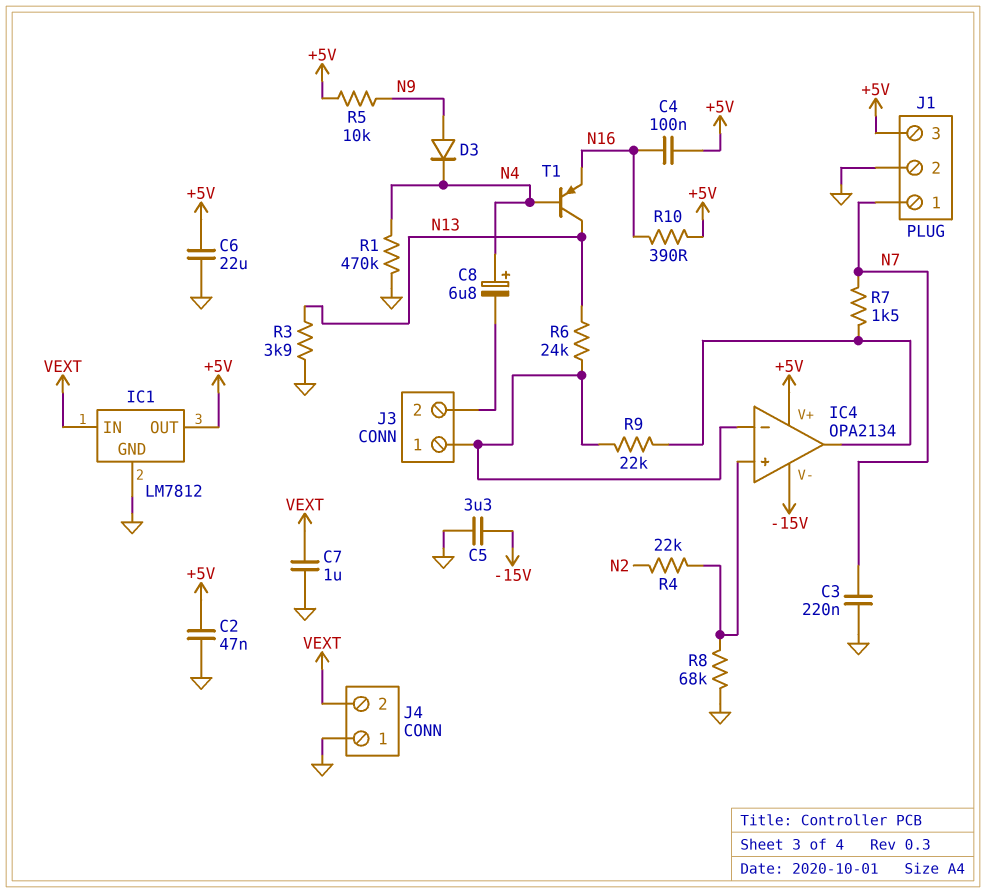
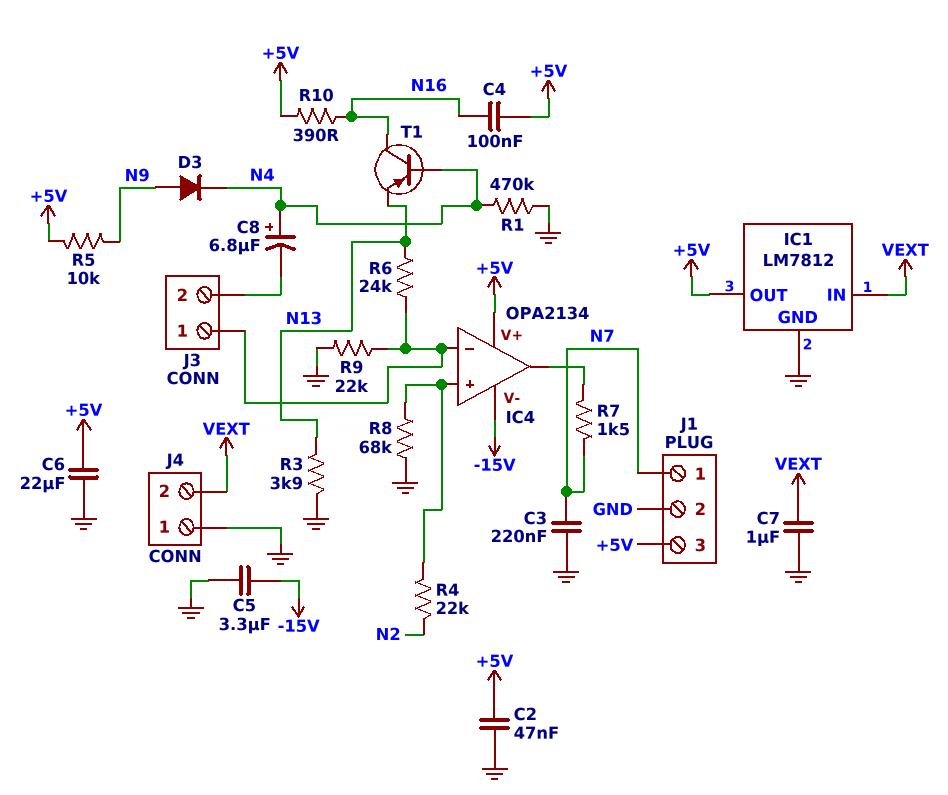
R9: 22k (IC4/in-, IC4/out) -> 22k (GND, IC4/in-)
T1: PNP (B N4, C N13, E N16) -> PNP (B N4, C N16, E N13)

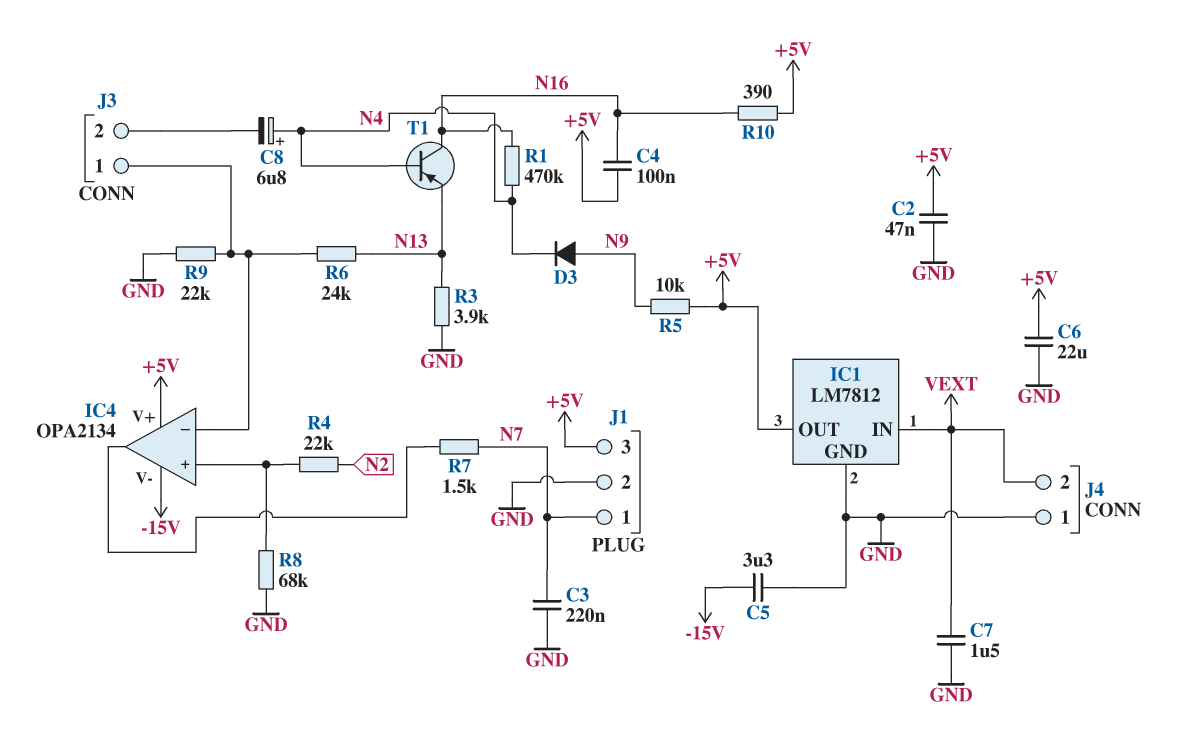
C7: 1uF (GND, VEXT) -> 1.5uF (GND, VEXT)
R1: 470k (GND, N4) -> 470k (N4, N16)

